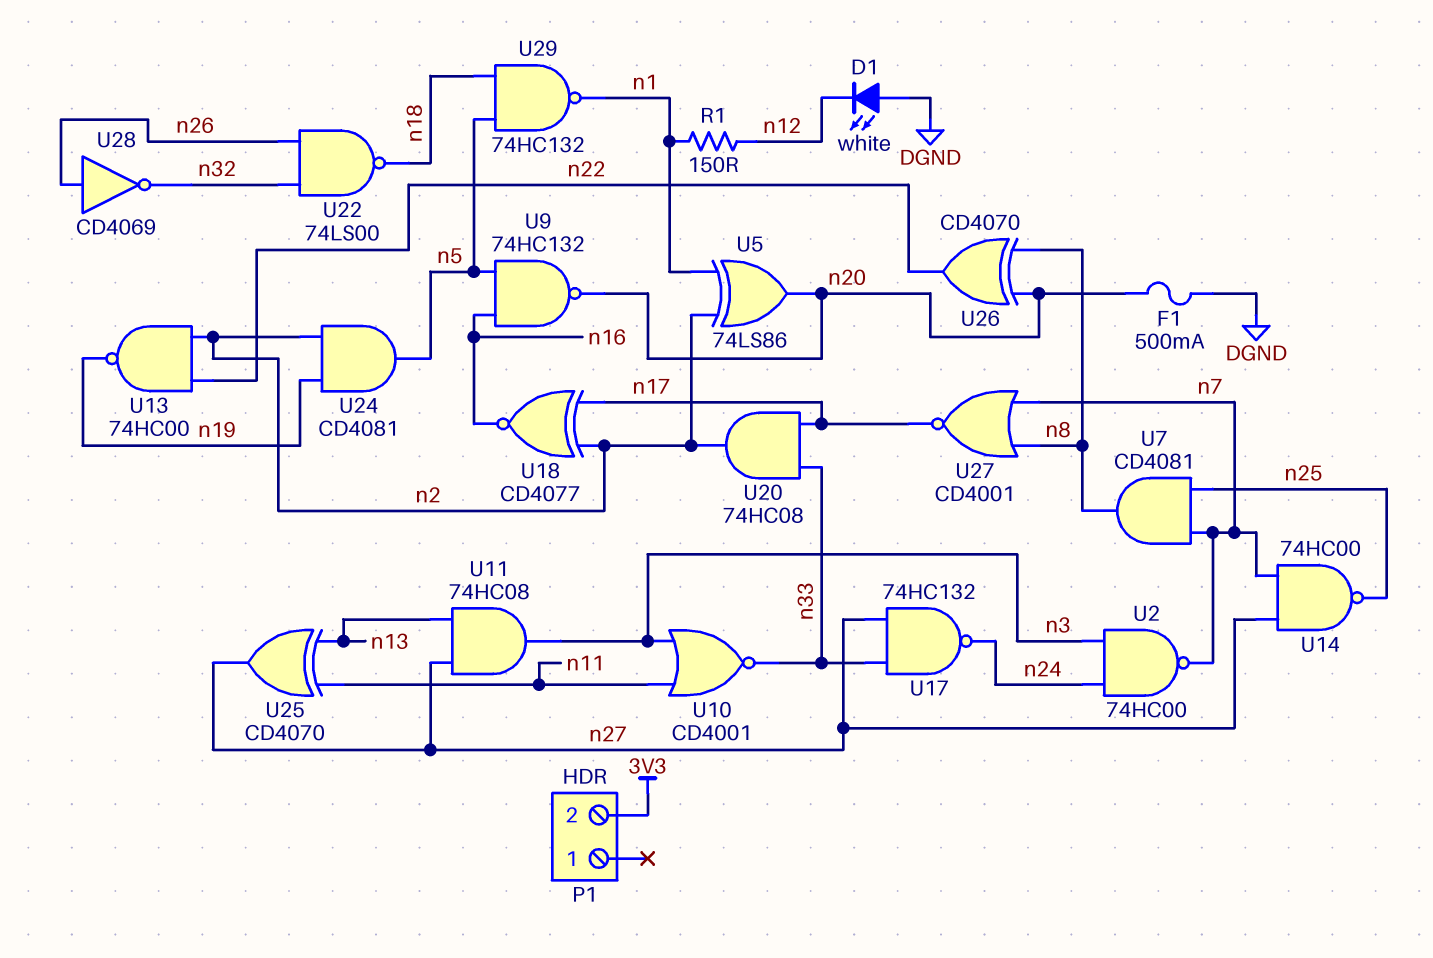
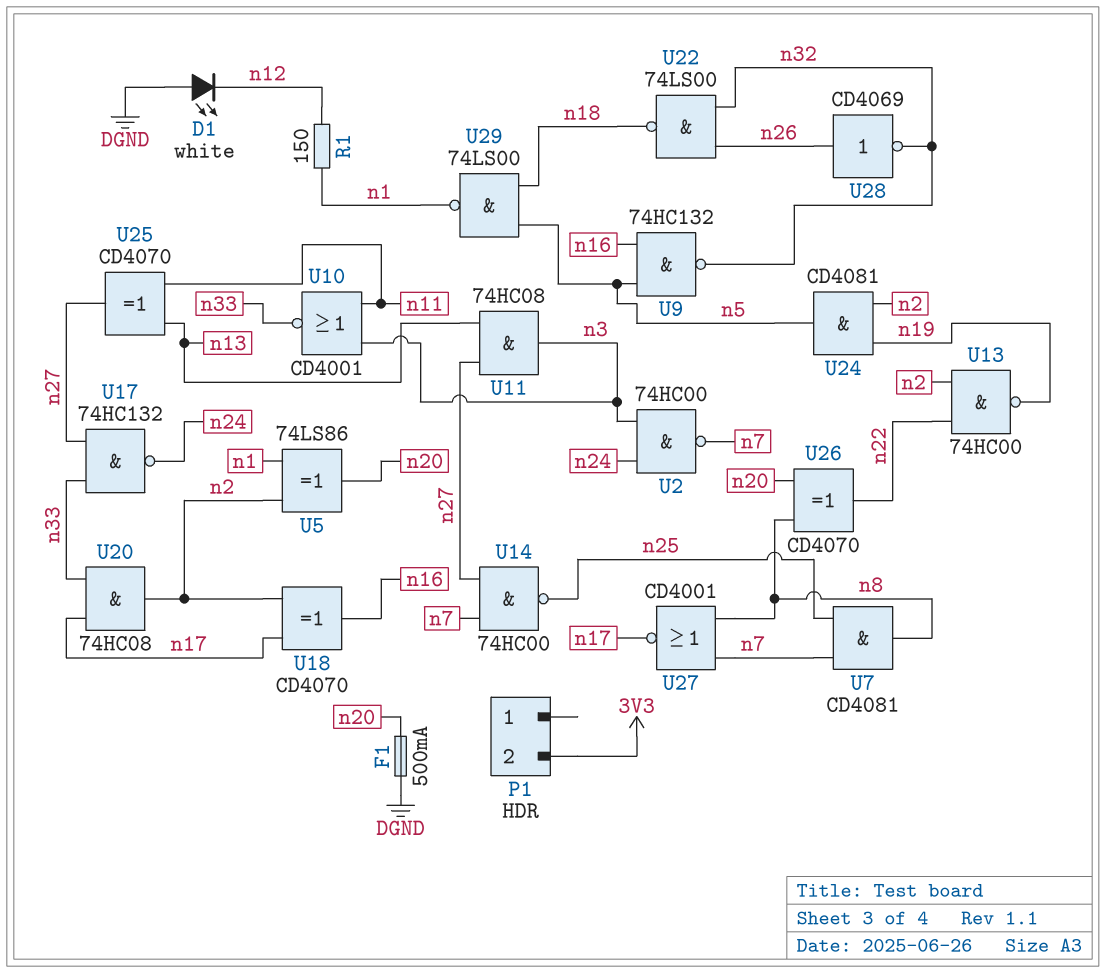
U9: NAND 74HC132 (in n5, in n16, out n20) -> NAND 74HC132 (in n5, in n16, out n32)
U18: XNOR CD4077 (in n2, in n17, out n16) -> XOR CD4070 (in n2, in n17, out n16)
U29: NAND 74HC132 (in n5, in n18, out n1) -> NAND 74LS00 (in n5, in n18, out n1)

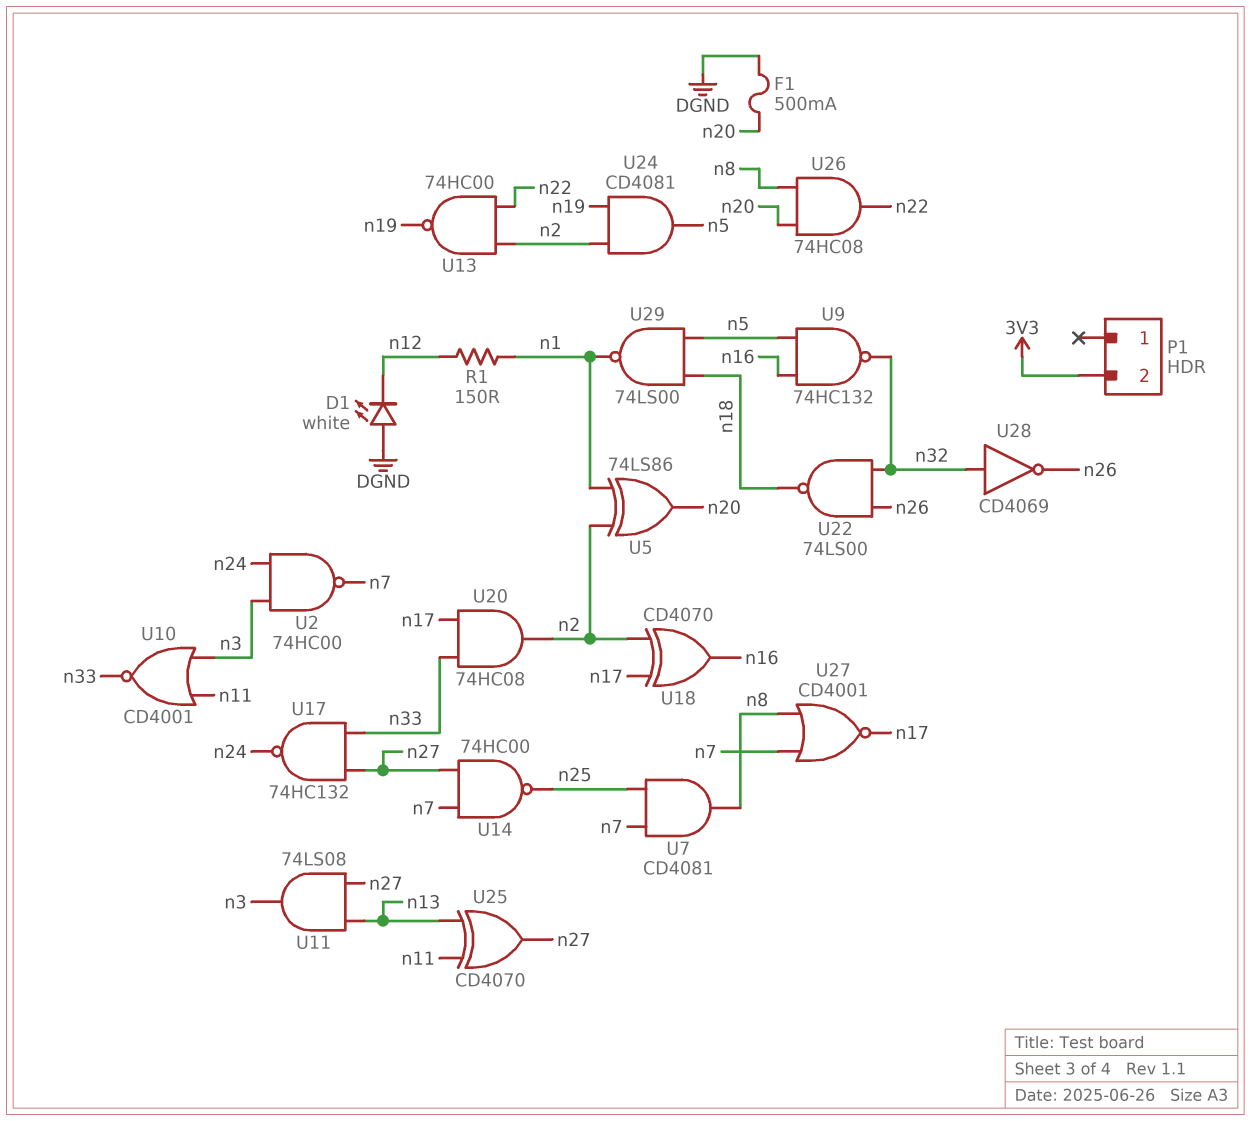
U11: AND 74HC08 (in n13, in n27, out n3) -> AND 74LS08 (in n13, in n27, out n3)
U26: XOR CD4070 (in n8, in n20, out n22) -> AND 74HC08 (in n8, in n20, out n22)
U28: NOT CD4069 (in n26, out n32) -> NOT CD4069 (in n32, out n26)

